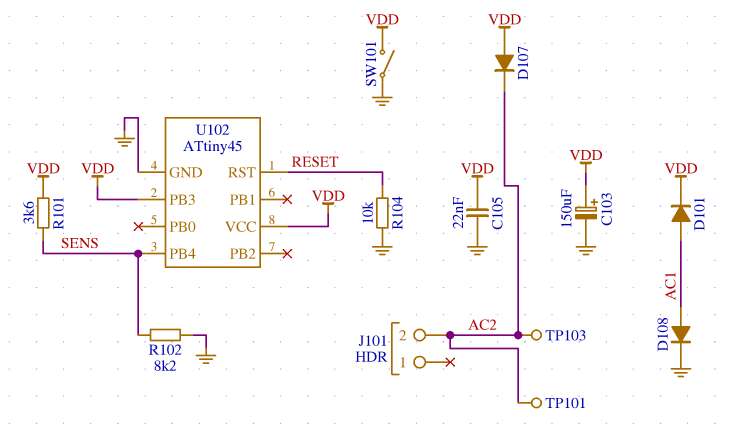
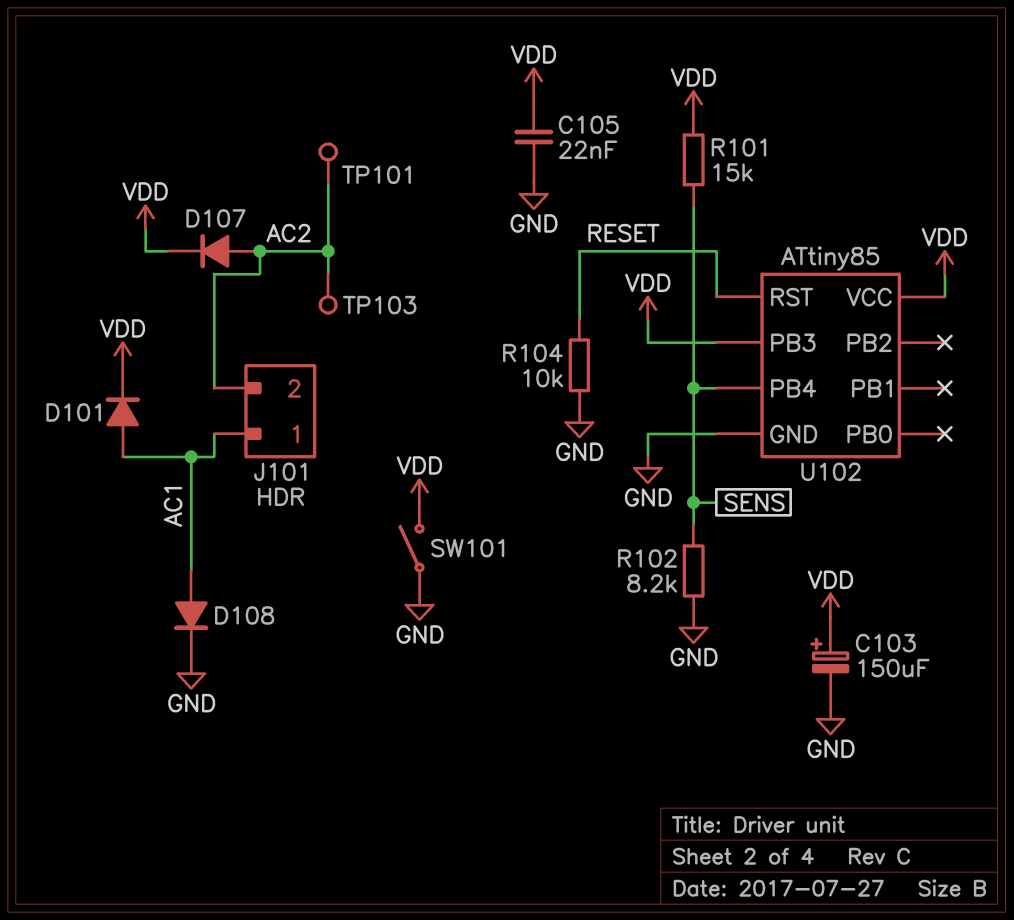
D107: diode (A VDD, K AC2) -> diode (A AC2, K VDD)
J101 pin 1: none -> AC1
R101: 3.6k (SENS, VDD) -> 15k (SENS, VDD)
U102: ATtiny45 -> ATtiny85

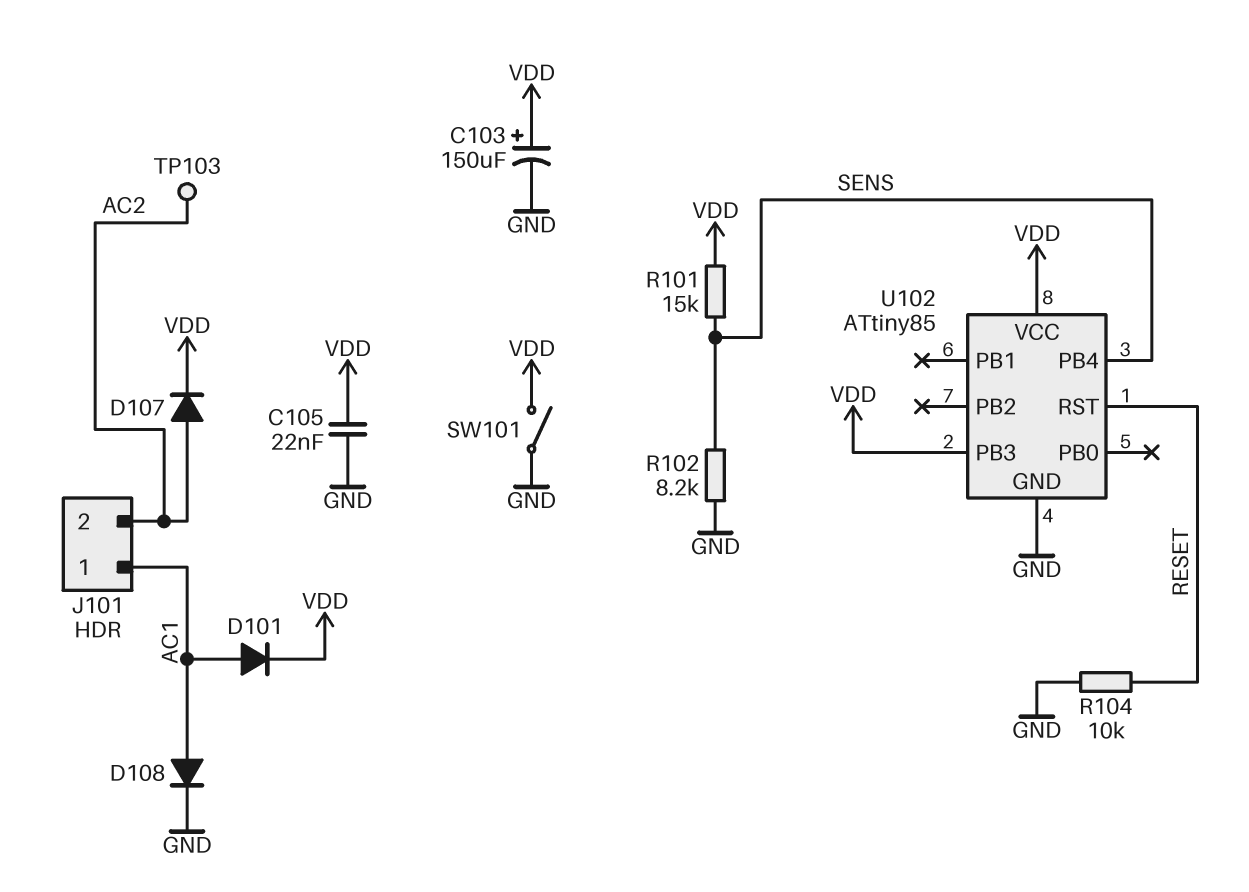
TP101: test point (AC2) -> none

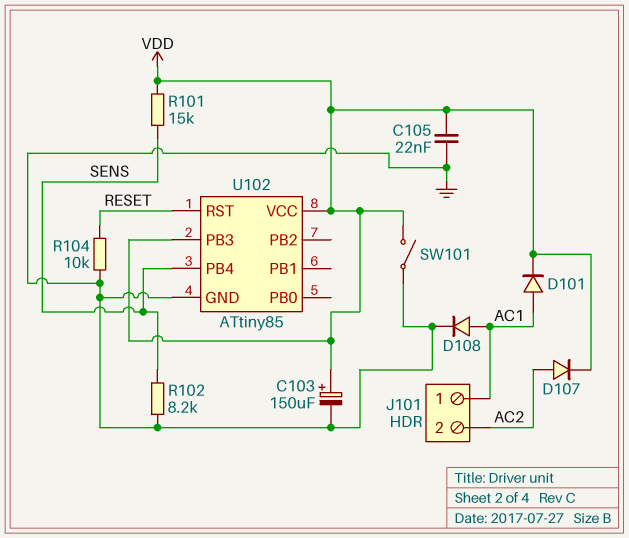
TP103: test point (AC2) -> none

